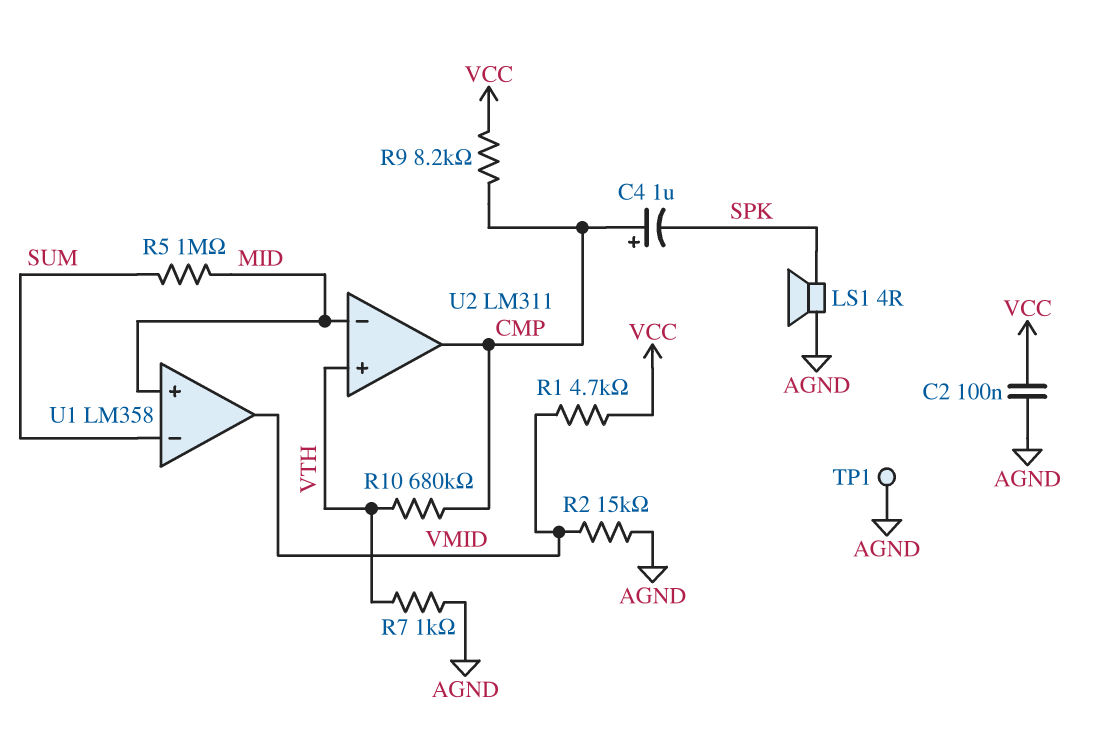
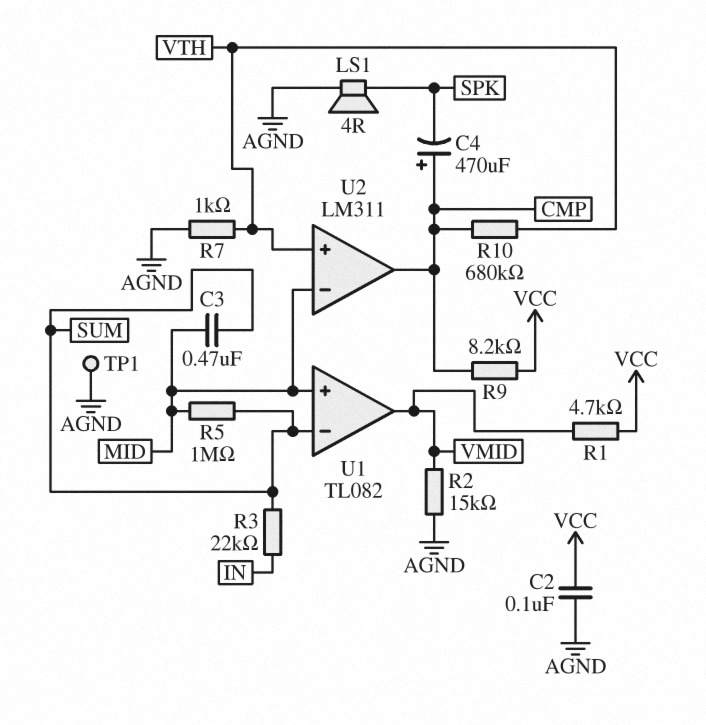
C3: none -> 470nF (MID, SUM)
C4: 1uF (plus CMP, minus SPK) -> 470uF (plus CMP, minus SPK)
R3: none -> 22k (IN, SUM)
U1: LM358 -> TL082

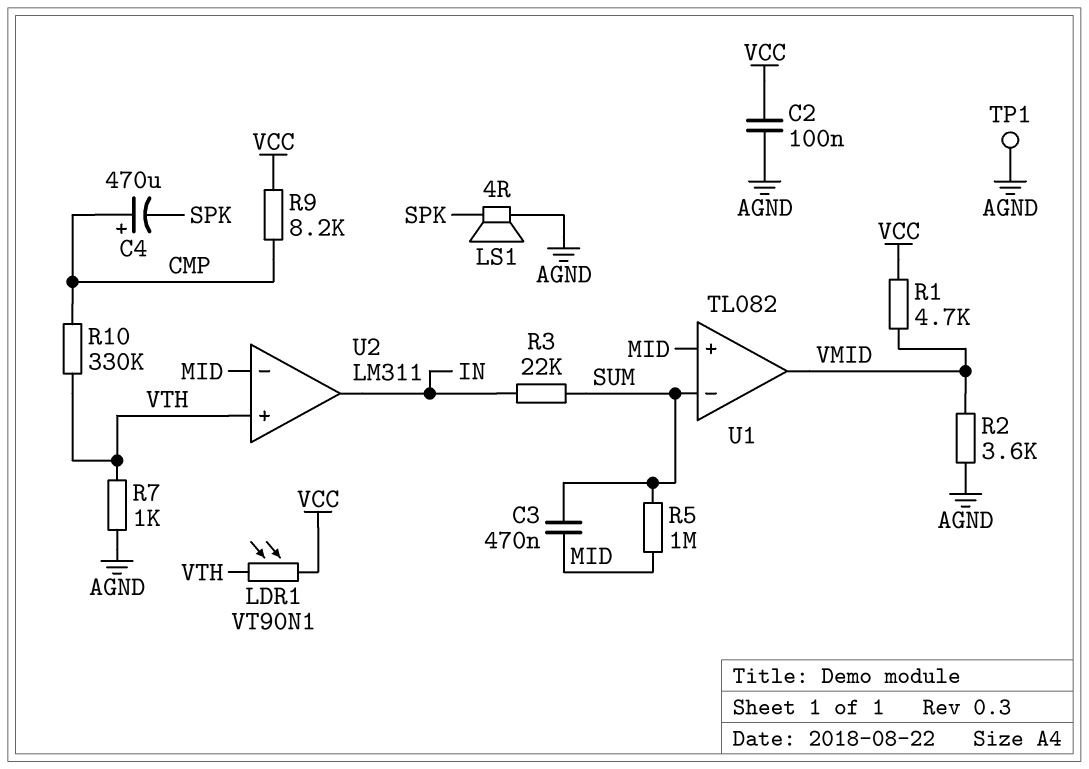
LDR1: none -> VT90N1 (VCC, VTH)
R2: 15k (AGND, VMID) -> 3.6k (AGND, VMID)
R10: 680k (CMP, VTH) -> 330k (CMP, VTH)
U2 pin out: CMP -> IN

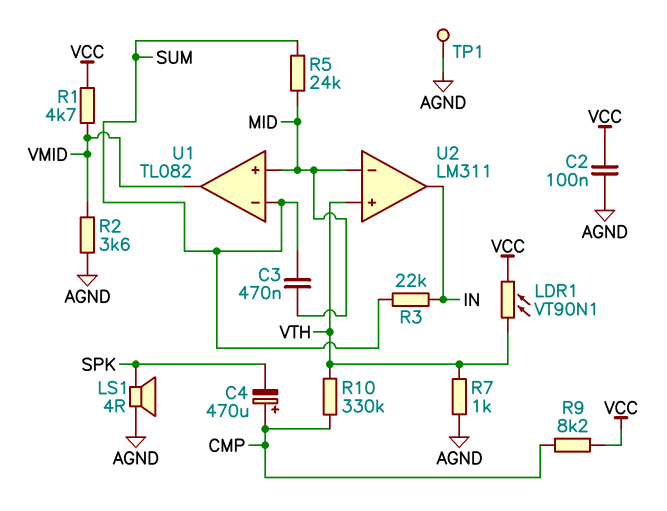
R5: 1M (MID, SUM) -> 24k (MID, SUM)

